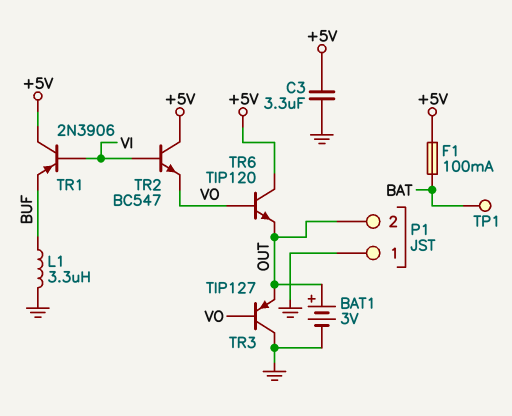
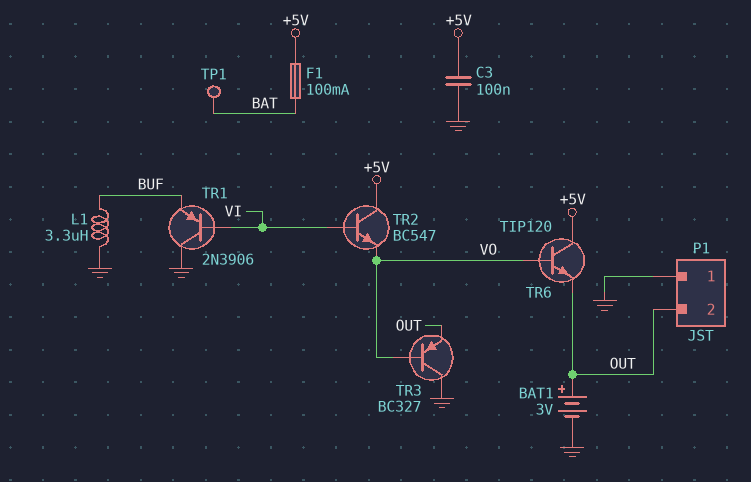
C3: 3.3uF (+5V, GND) -> 100nF (+5V, GND)
TR1: PNP 2N3906 (B VI, C +5V, E BUF) -> PNP 2N3906 (B VI, C GND, E BUF)
TR3: PNP TIP127 (B VO, C GND, E OUT) -> PNP BC327 (B VO, C GND, E OUT)

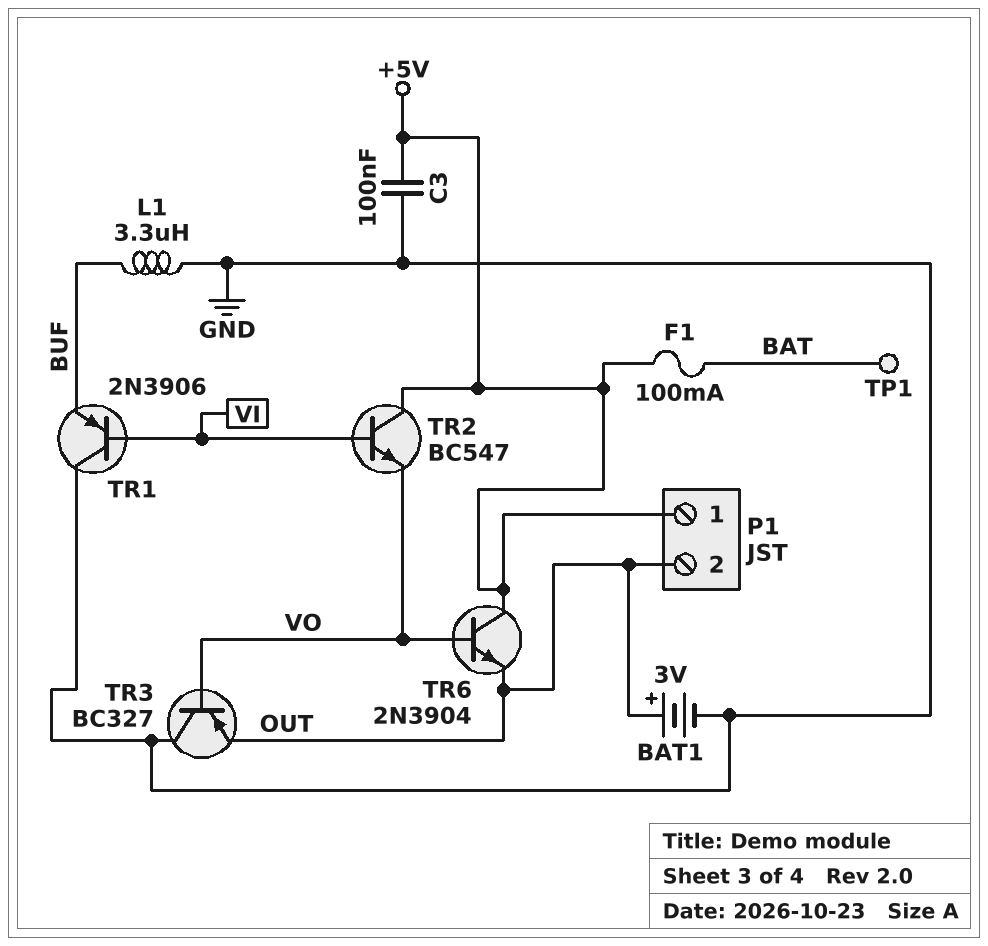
P1 pin 1: GND -> +5V
TR6: NPN TIP120 (B VO, C +5V, E OUT) -> NPN 2N3904 (B VO, C +5V, E OUT)

